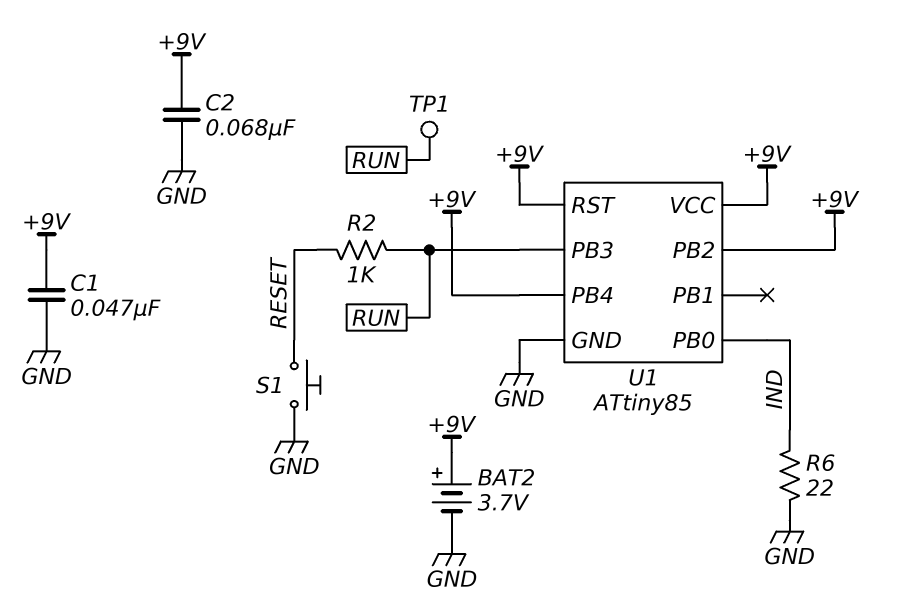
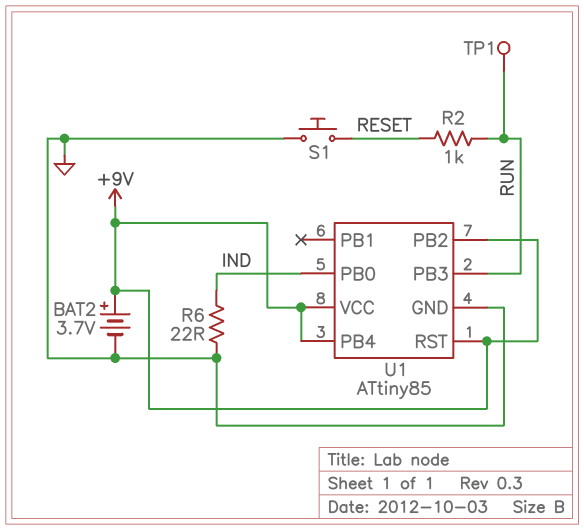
C1: 47nF (+9V, GND) -> none
C2: 68nF (+9V, GND) -> none

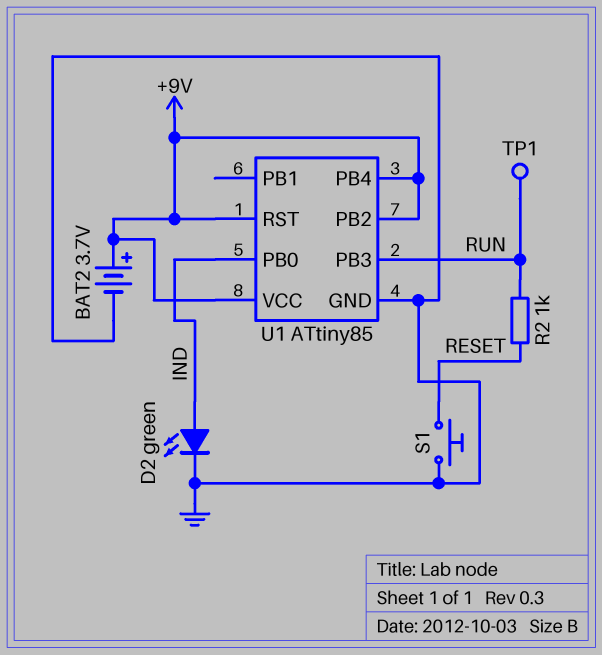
D2: none -> LED green (A IND, K GND)
R6: 22 (GND, IND) -> none

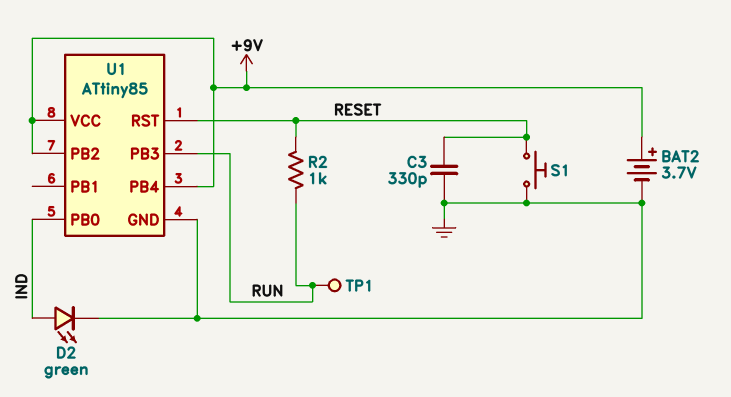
C3: none -> 330pF (GND, RESET)
U1 pin RST: +9V -> RESET

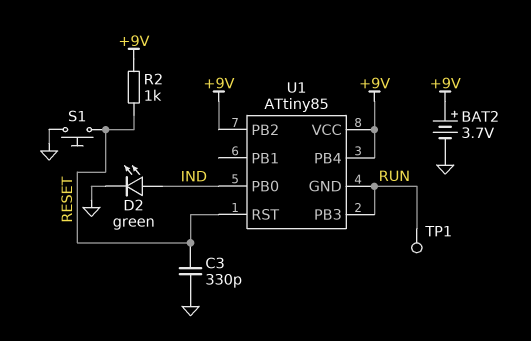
R2: 1k (RESET, RUN) -> 1k (+9V, RESET)
U1 pin GND: GND -> RUN

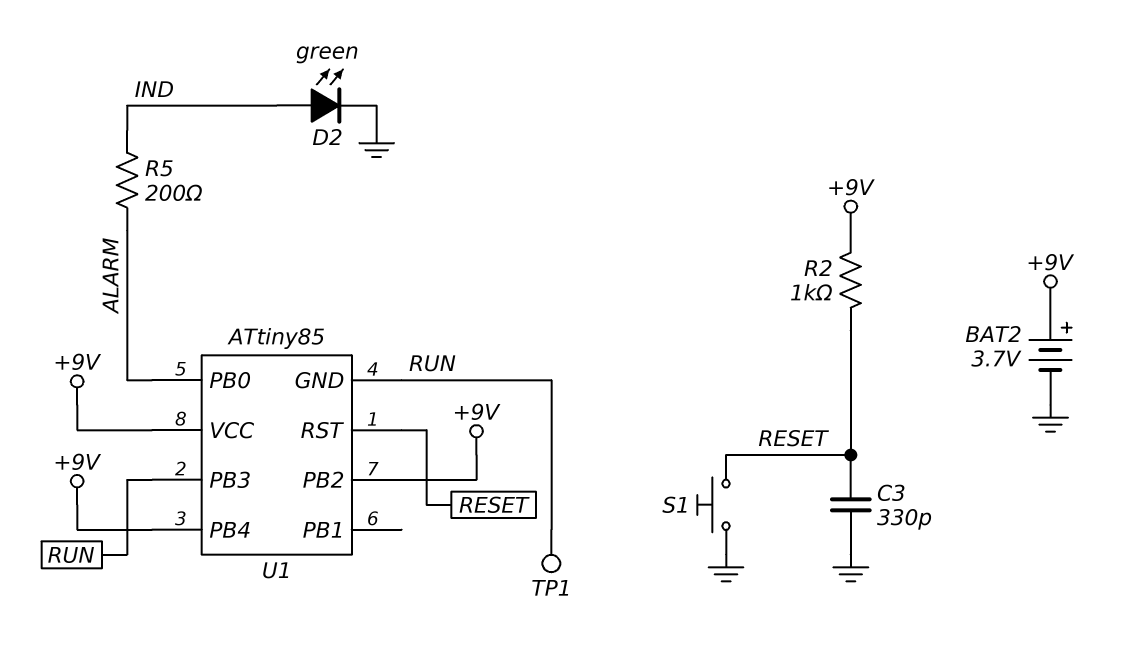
R5: none -> 200 (ALARM, IND)
U1 pin PB0: IND -> ALARM

